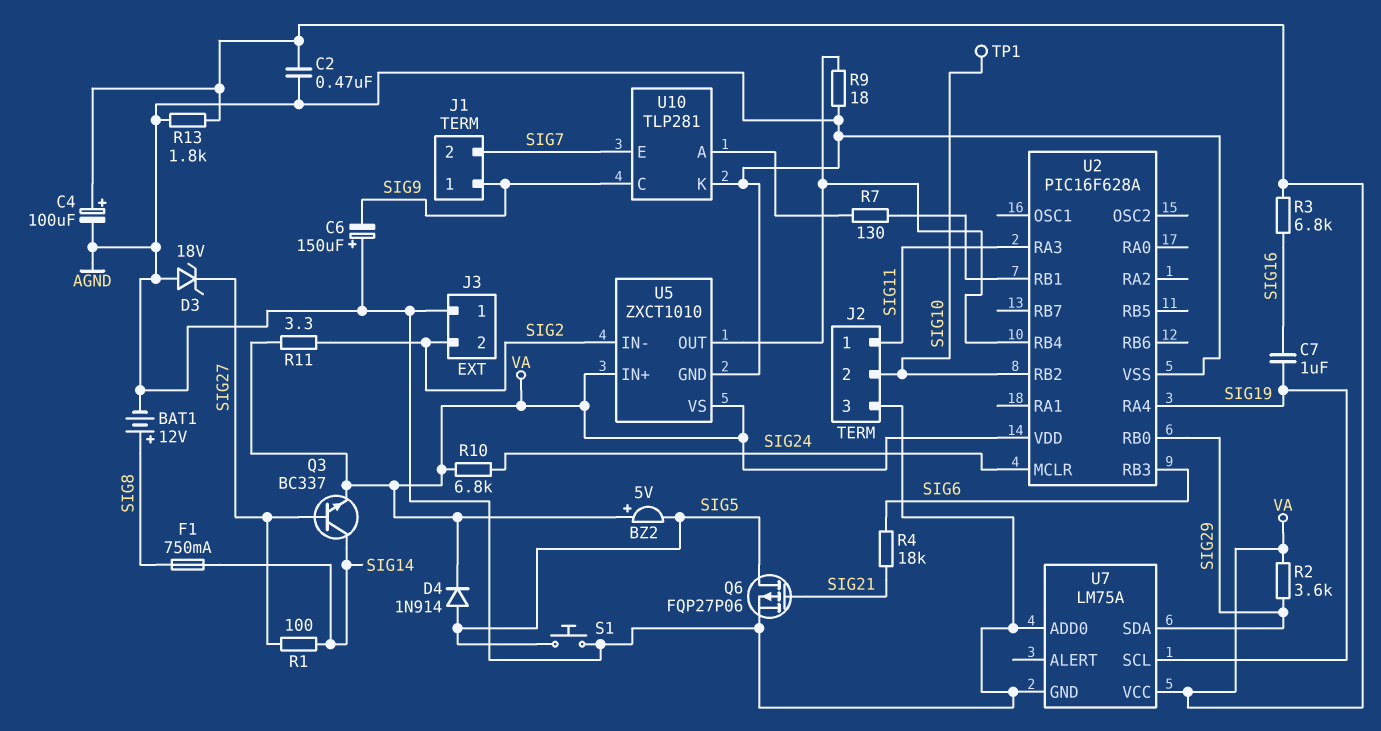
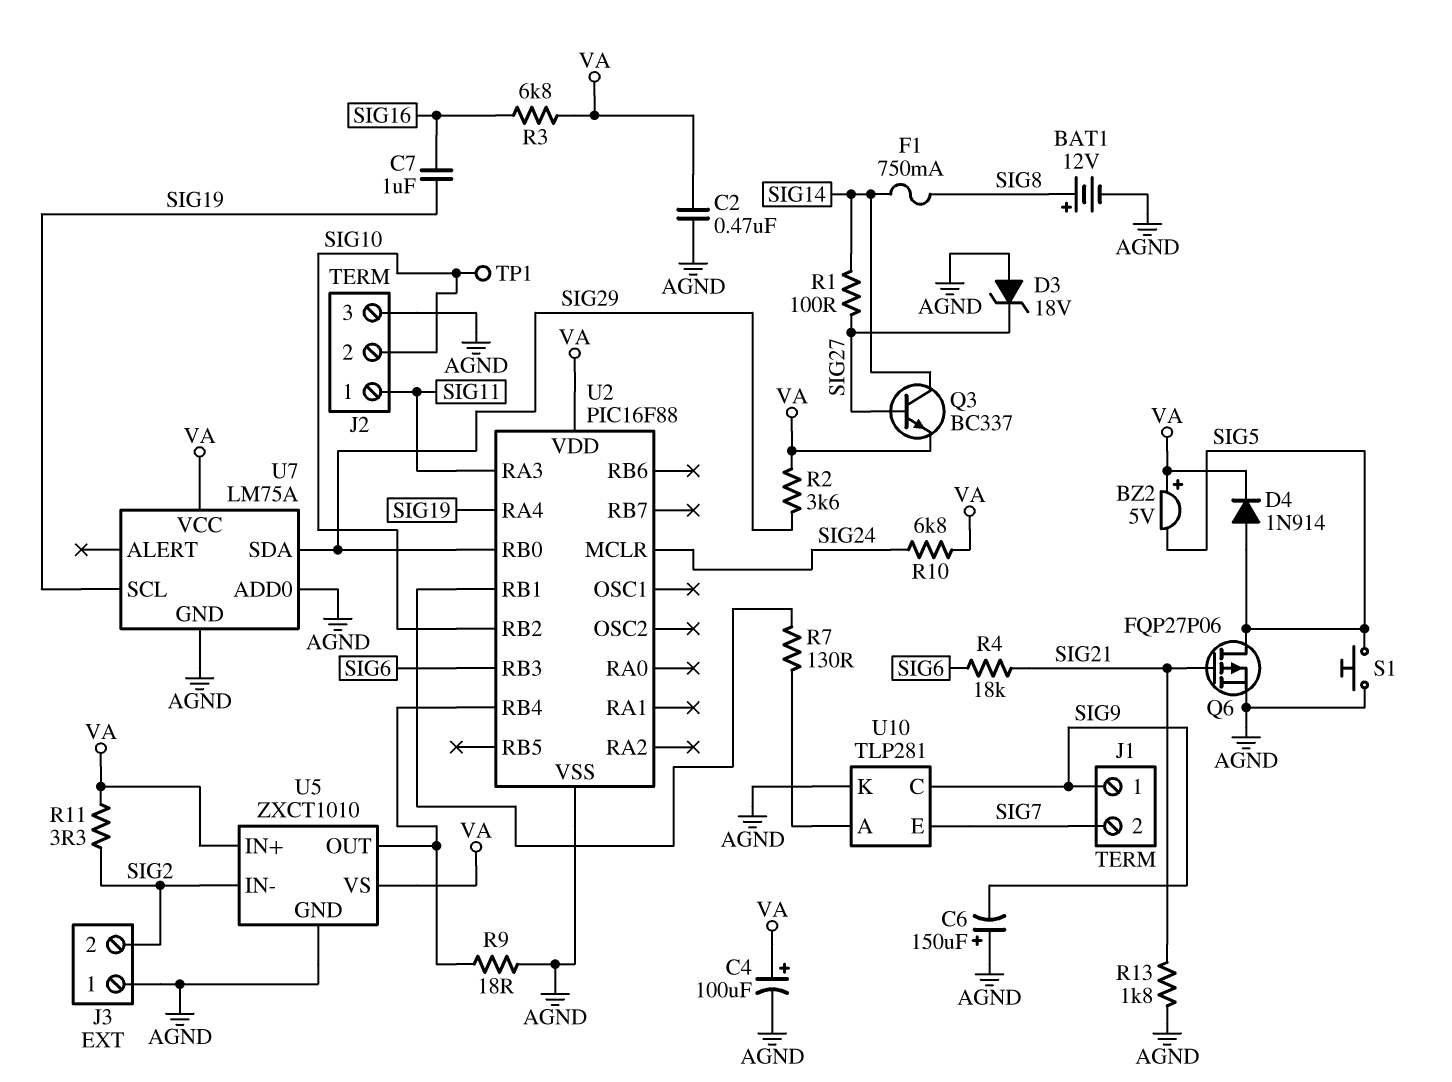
R13: 1.8k (AGND, VA) -> 1.8k (AGND, SIG21)
U2: PIC16F628A -> PIC16F88

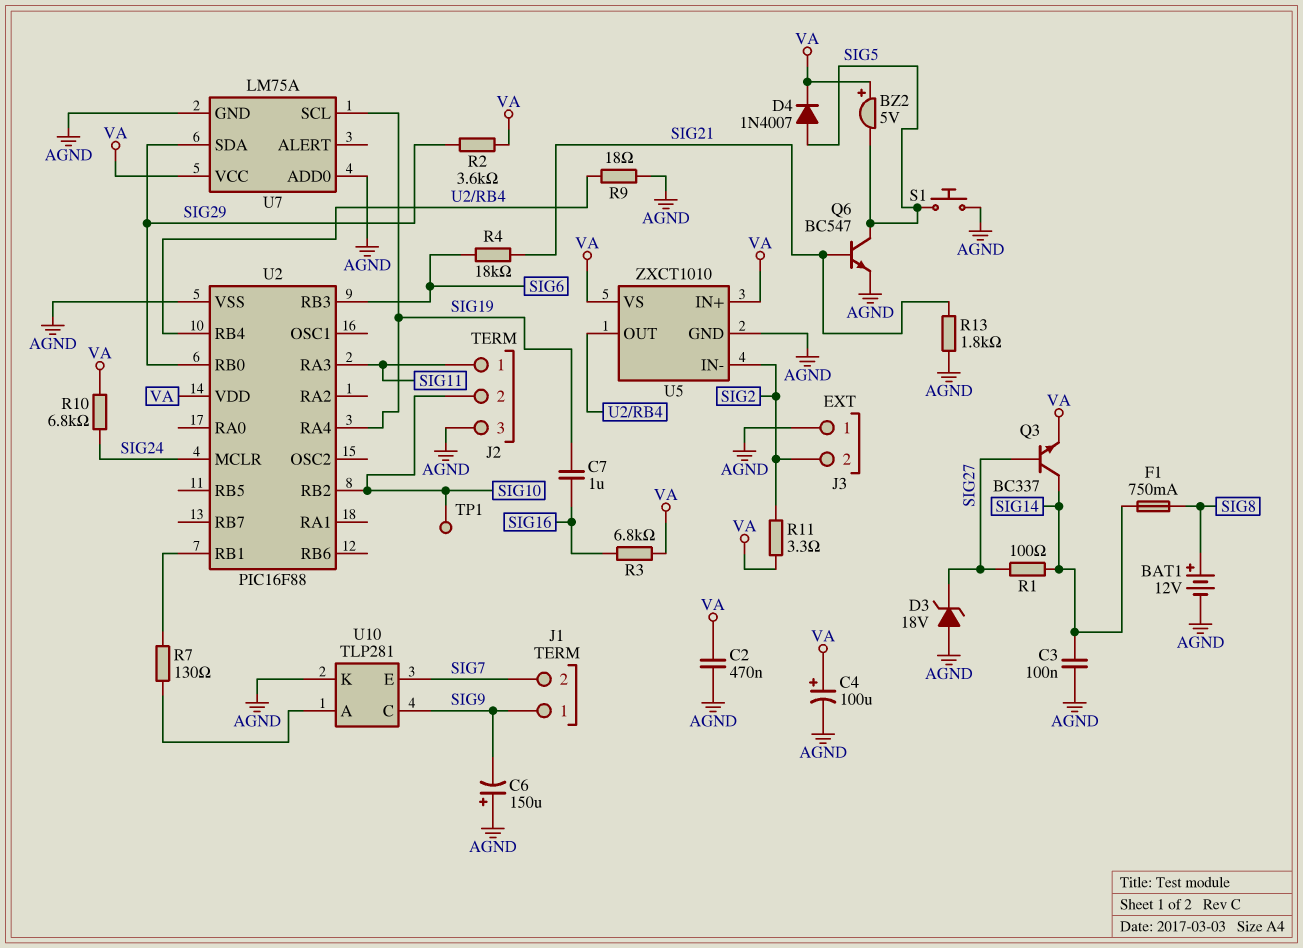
C3: none -> 100nF (AGND, SIG14)
D4: diode 1N914 (A SIG5, K VA) -> diode 1N4007 (A SIG5, K VA)
Q6: PMOS FQP27P06 (G SIG21, D SIG5, S AGND) -> NPN BC547 (B SIG21, C SIG5, E AGND)

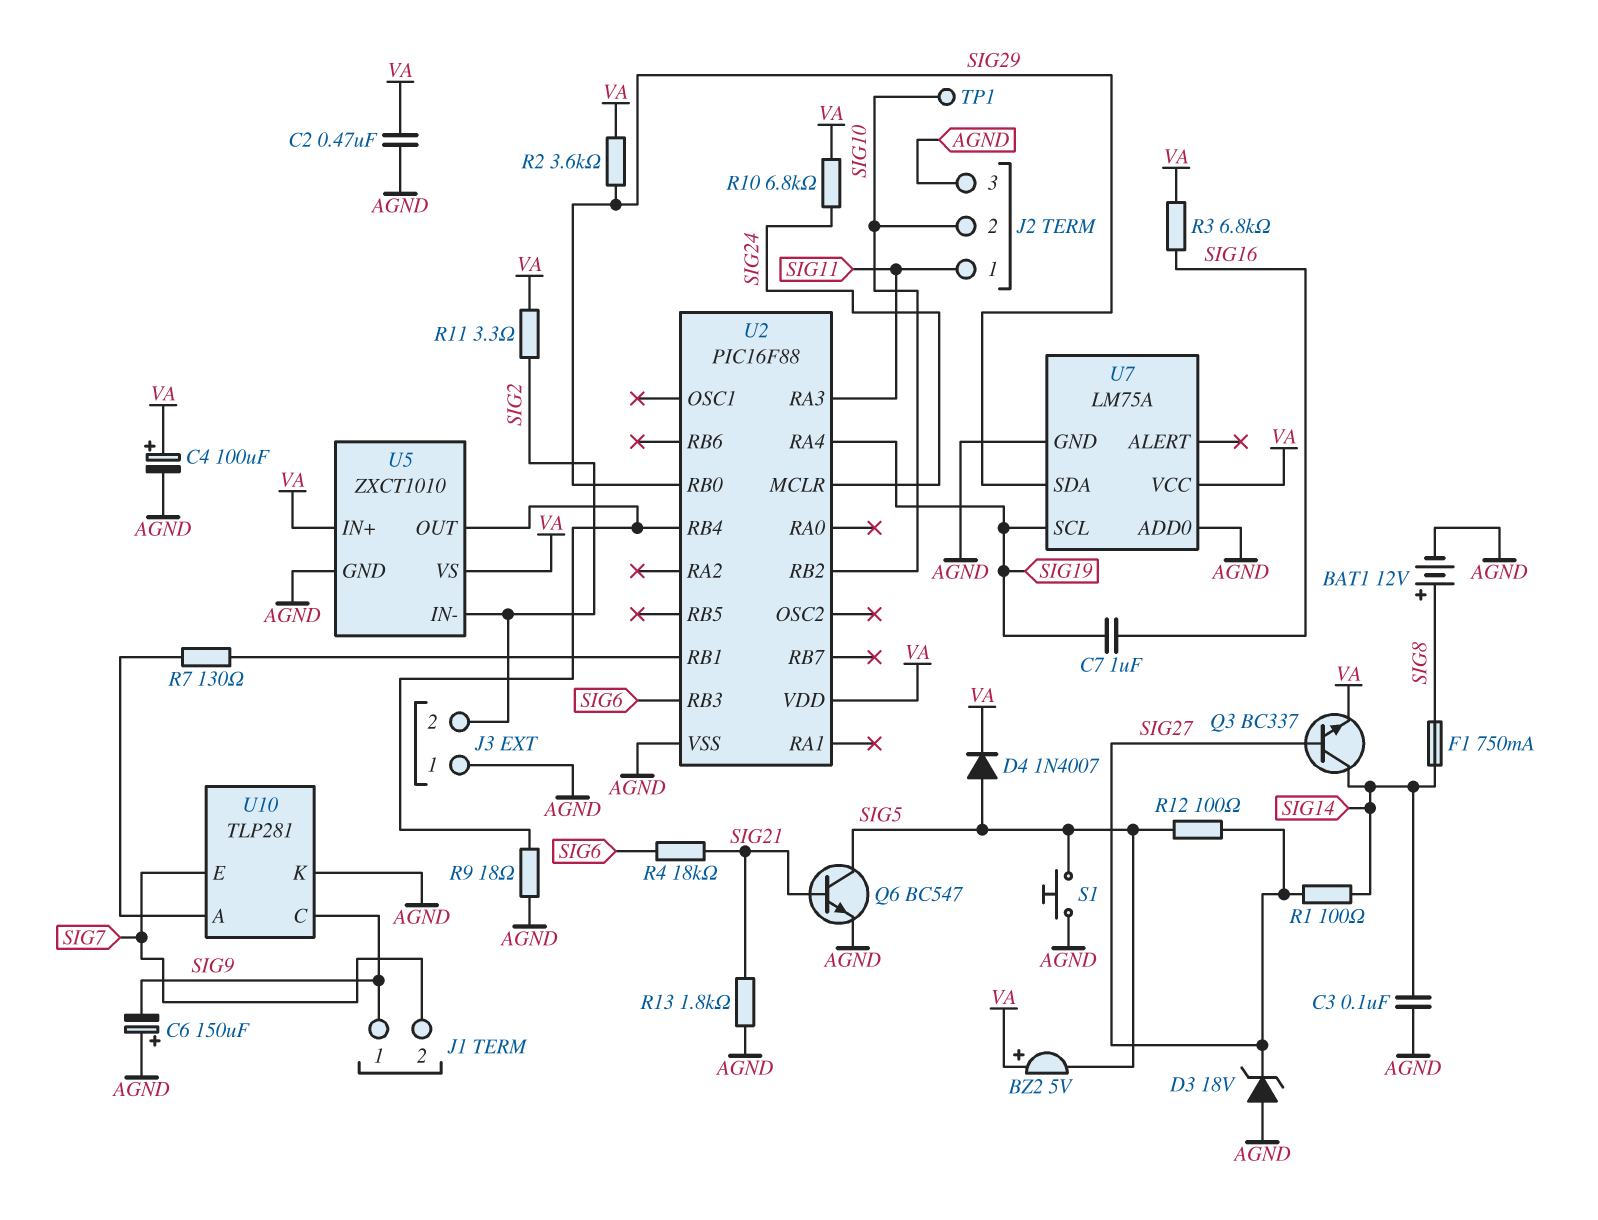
R12: none -> 100 (SIG5, SIG27)

